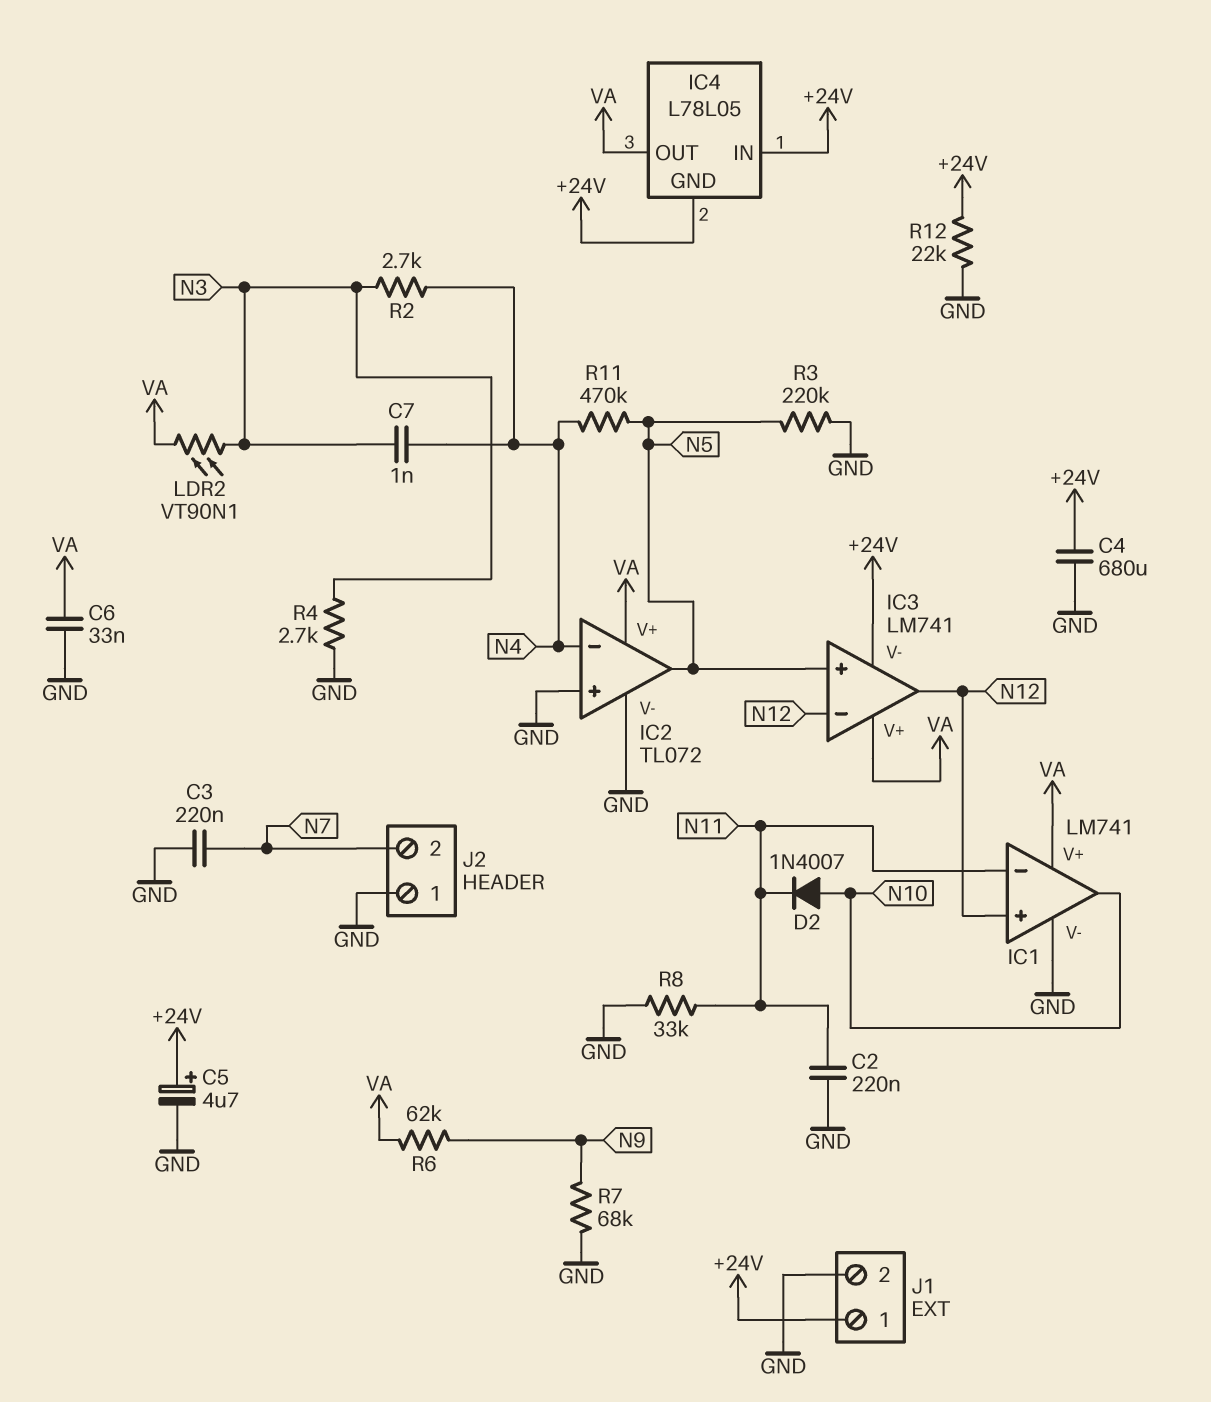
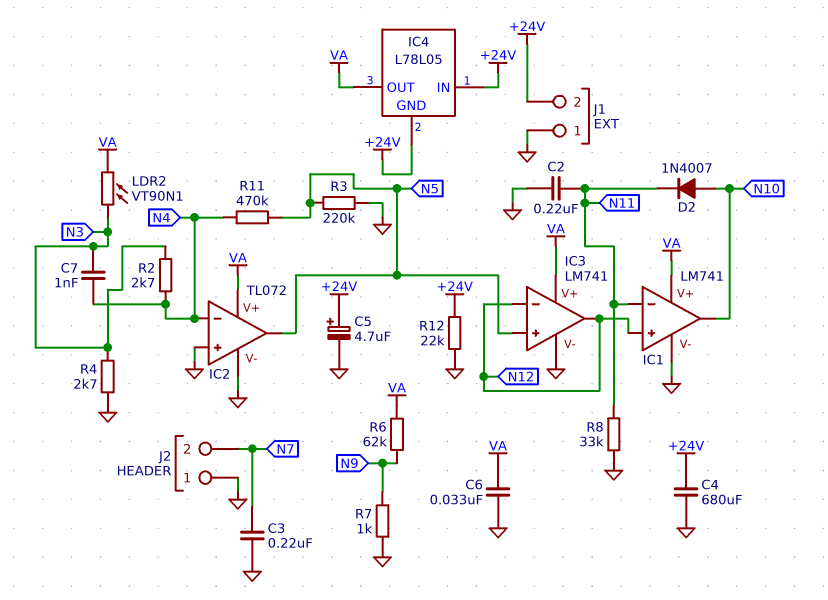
IC3 pin V-: +24V -> GND
J1 pin 1: +24V -> GND
J1 pin 2: GND -> +24V
R7: 68k (GND, N9) -> 1k (GND, N9)

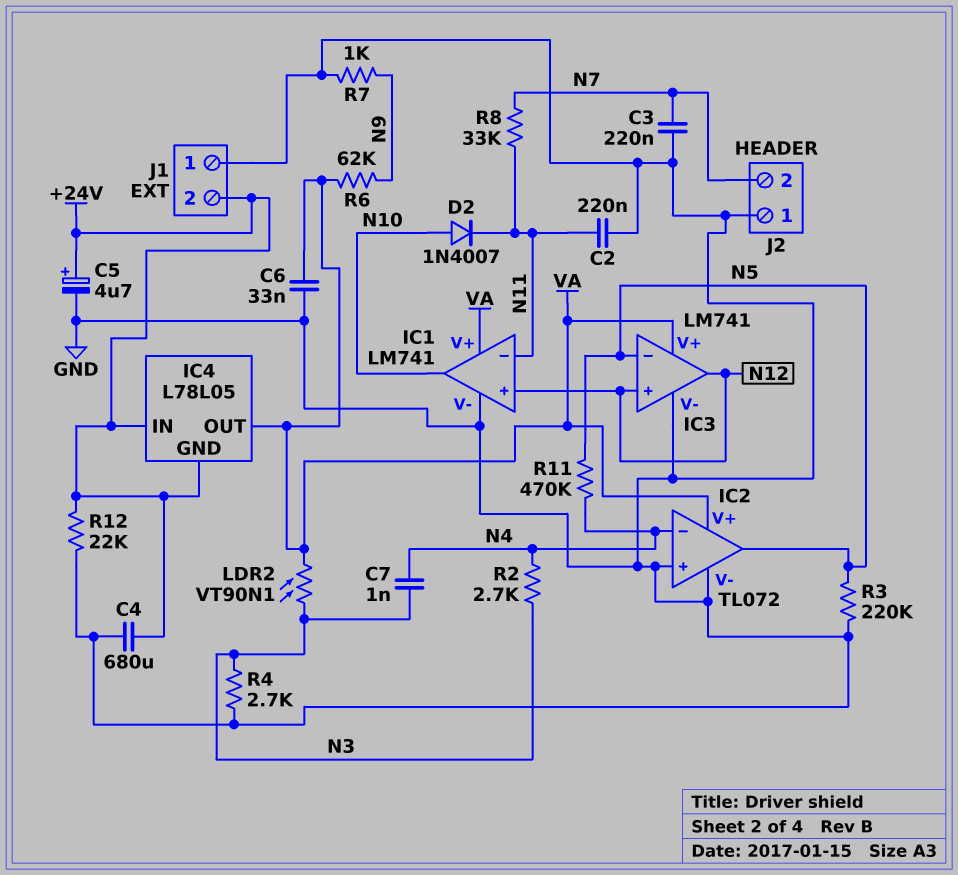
IC3 pin in+: N5 -> N12
IC3 pin in-: N12 -> N5
R8: 33k (GND, N11) -> 33k (N7, N11)

